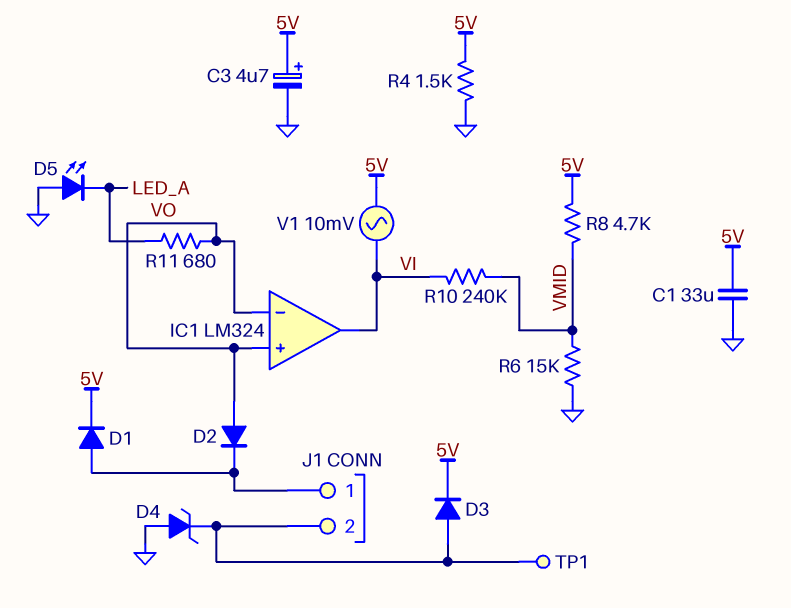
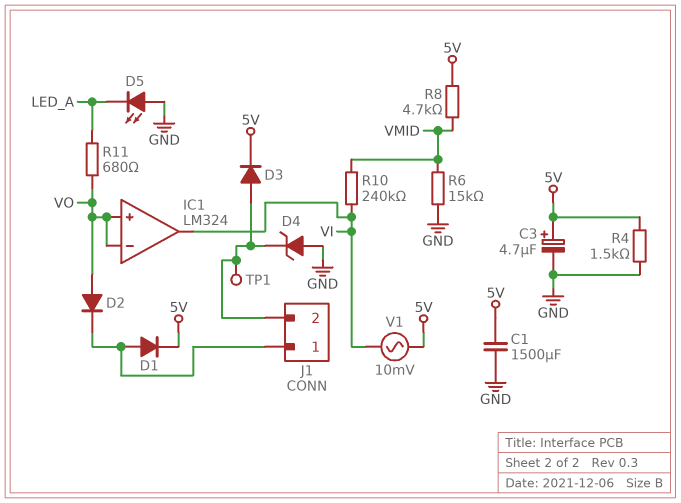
C1: 33uF (5V, GND) -> 1500uF (5V, GND)

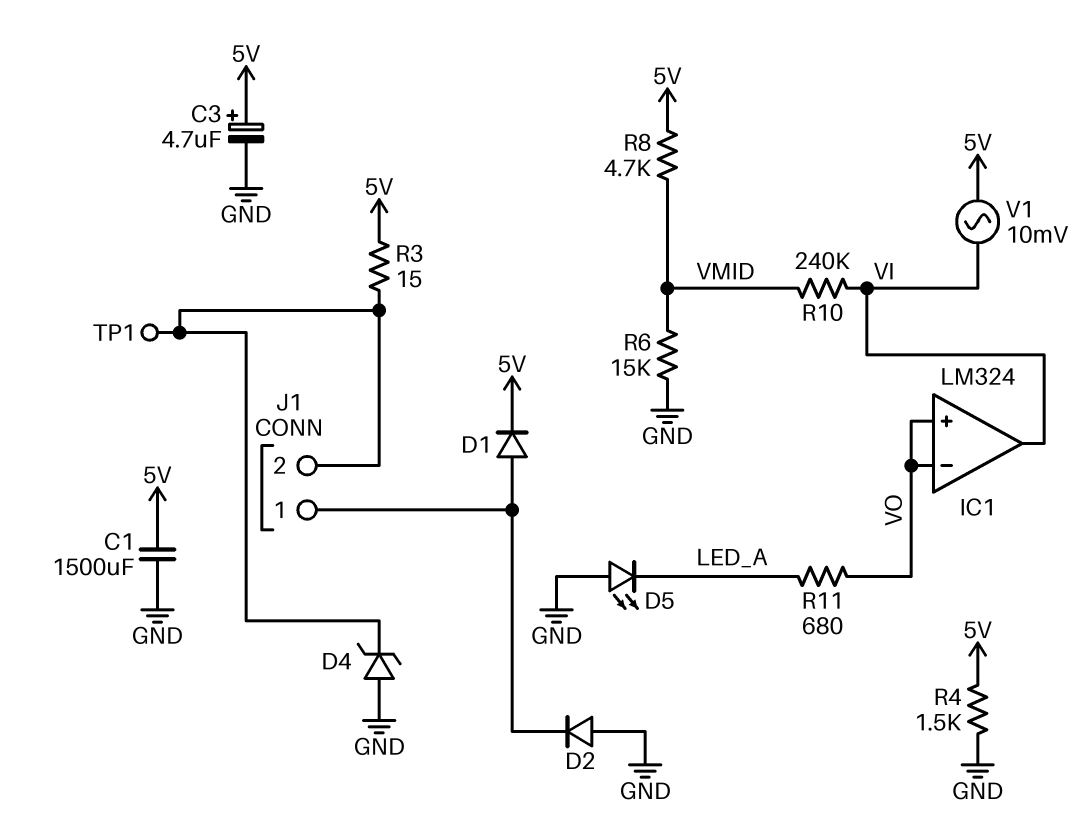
D2: diode (A VO, K J1/1) -> diode (A GND, K J1/1)
D3: diode (A J1/2, K 5V) -> none
R3: none -> 15 (5V, J1/2)

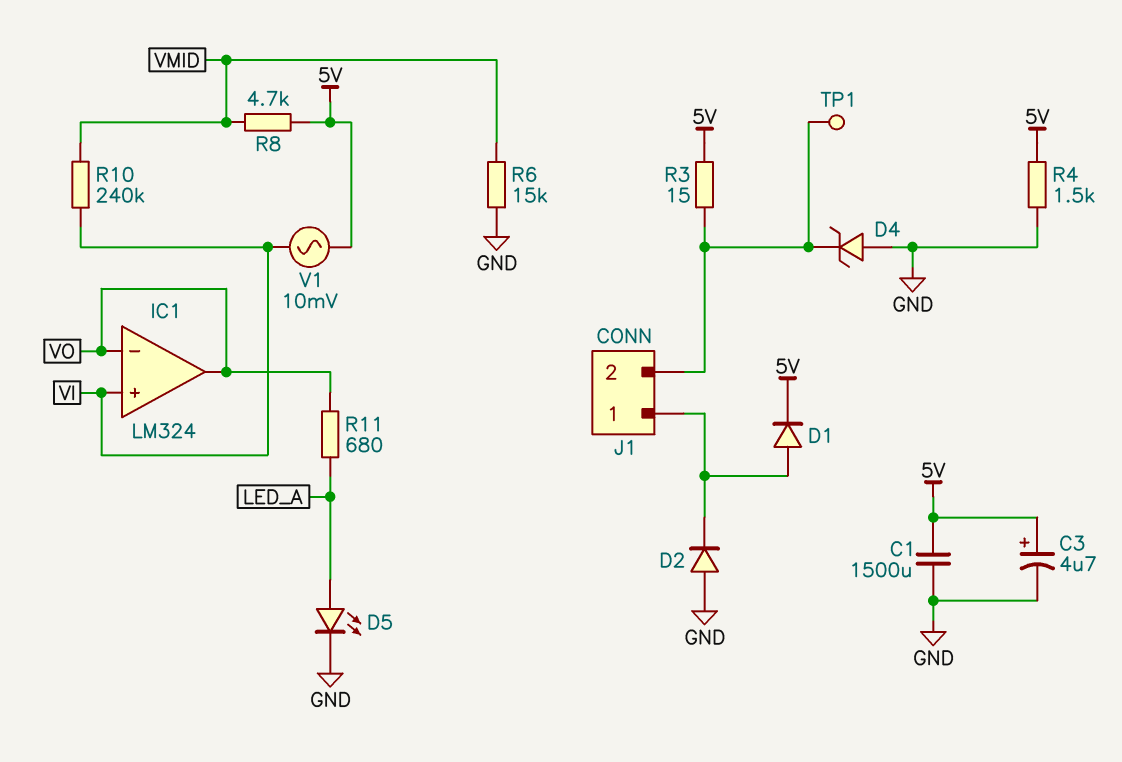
D5: LED (A GND, K LED_A) -> LED (A LED_A, K GND)
IC1 pin in+: VO -> VI
IC1 pin out: VI -> VO

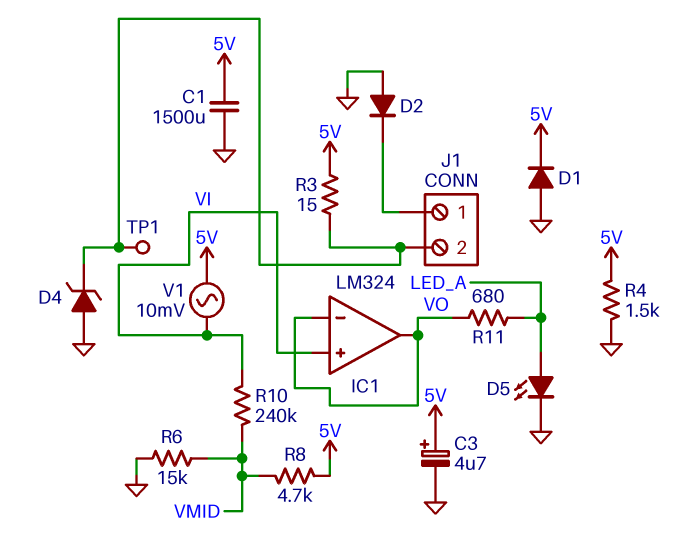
D1: diode (A J1/1, K 5V) -> diode (A GND, K 5V)

